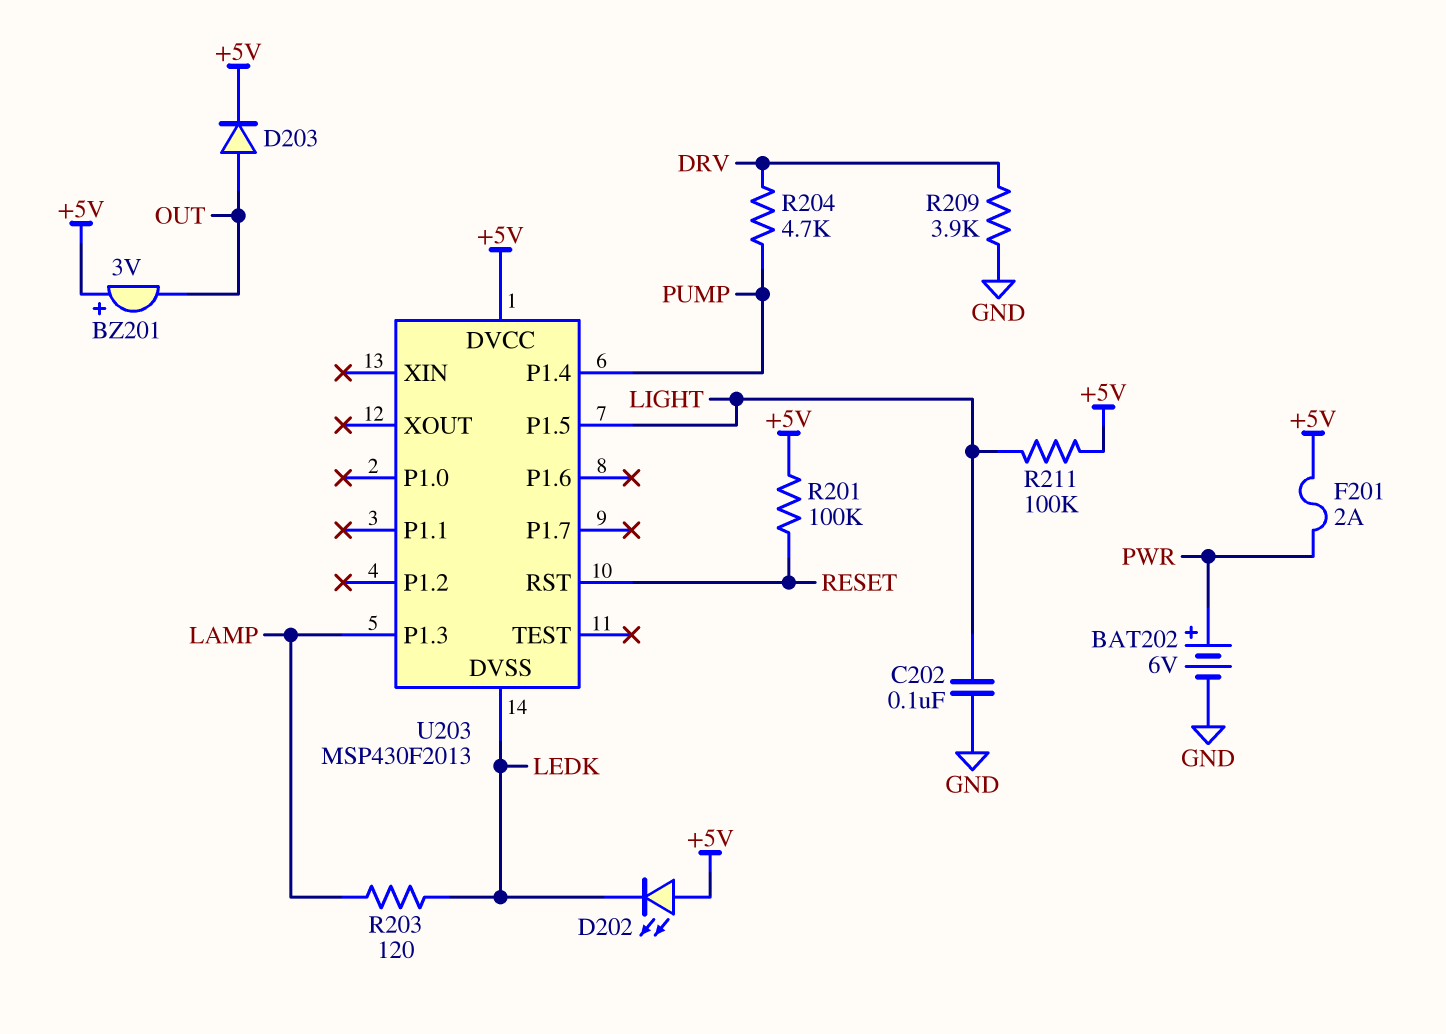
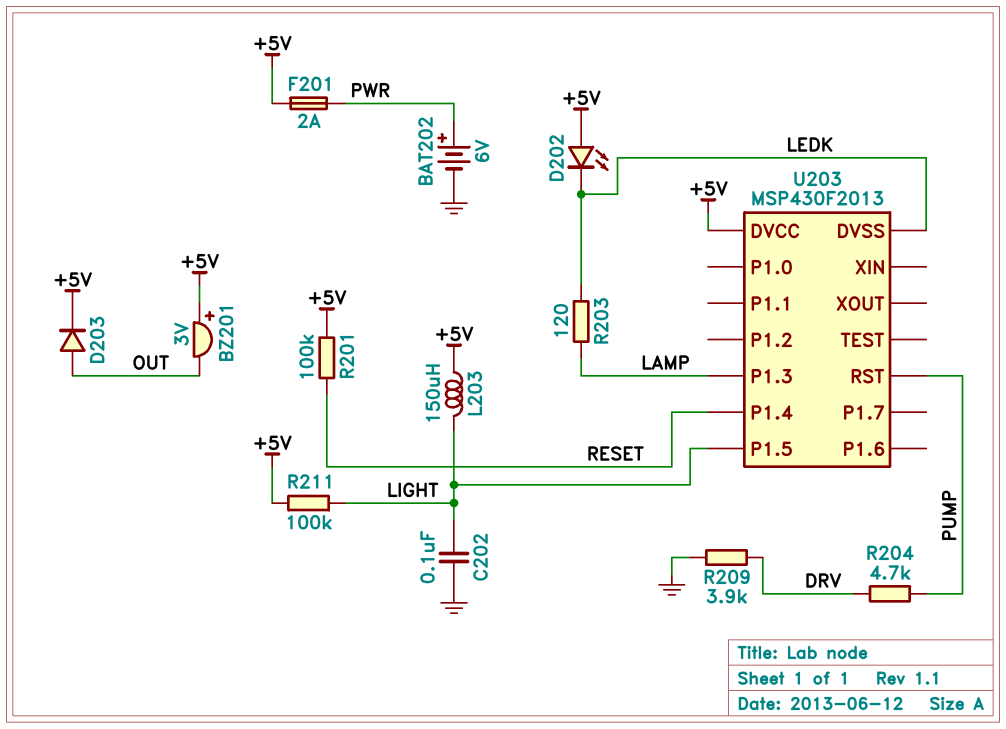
L203: none -> 150uH (+5V, LIGHT)
U203 pin P1.4: PUMP -> RESET
U203 pin RST: RESET -> PUMP

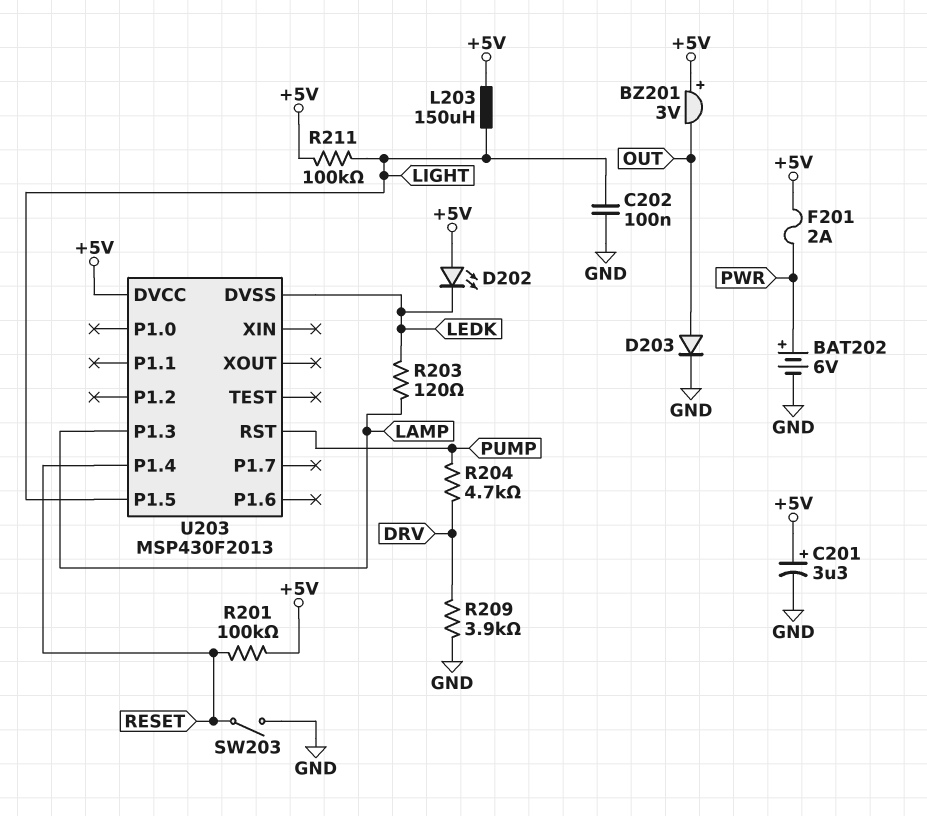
C201: none -> 3.3uF (plus +5V, minus GND)
D203: diode (A OUT, K +5V) -> diode (A OUT, K GND)
SW203: none -> switch (GND, RESET)

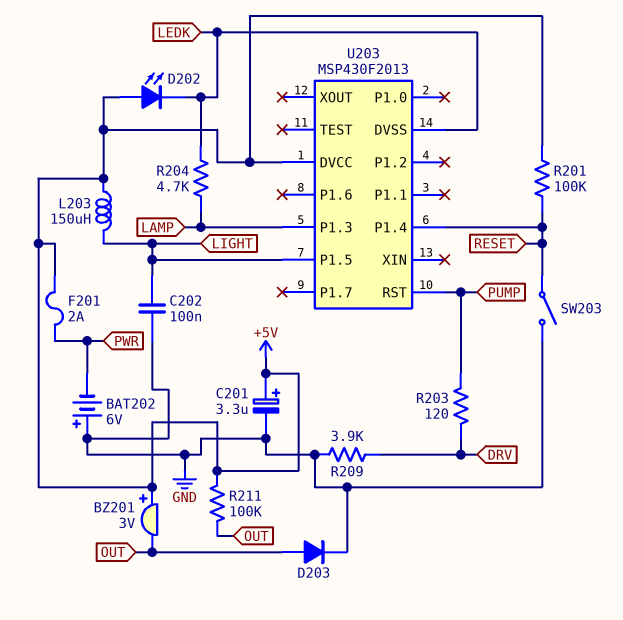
BAT202: 6V (plus PWR, minus GND) -> 6V (plus GND, minus PWR)
R203: 120 (LAMP, LEDK) -> 120 (DRV, PUMP)
R204: 4.7k (DRV, PUMP) -> 4.7k (LAMP, LEDK)
R211: 100k (+5V, LIGHT) -> 100k (+5V, OUT)

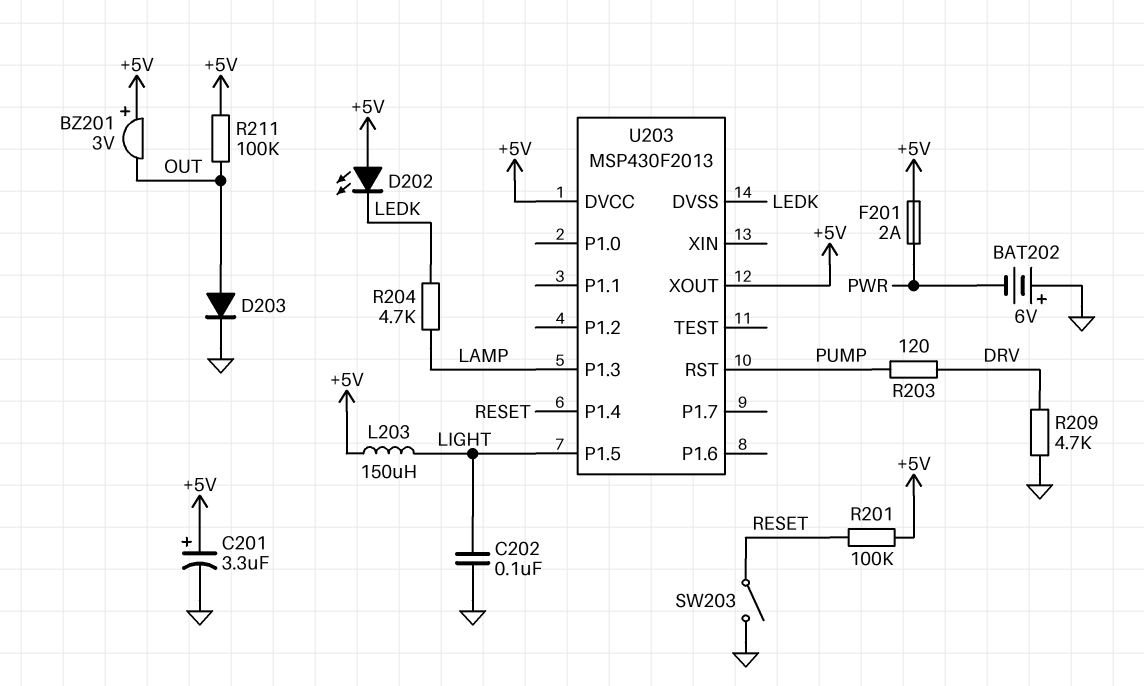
R209: 3.9k (DRV, GND) -> 4.7k (DRV, GND)
U203 pin XOUT: none -> +5V

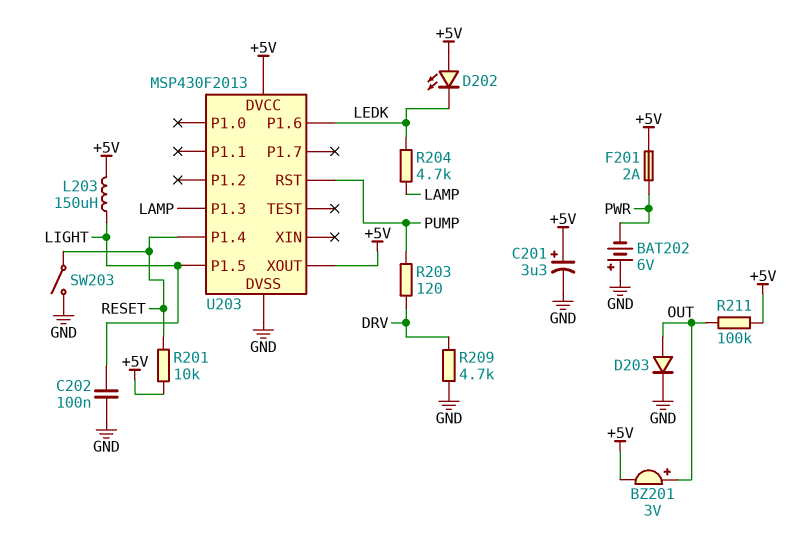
BZ201: buzzer 3V (plus +5V, minus OUT) -> buzzer 3V (plus OUT, minus +5V)
R201: 100k (+5V, RESET) -> 10k (+5V, RESET)
U203 pin DVSS: LEDK -> GND
U203 pin P1.6: none -> LEDK

